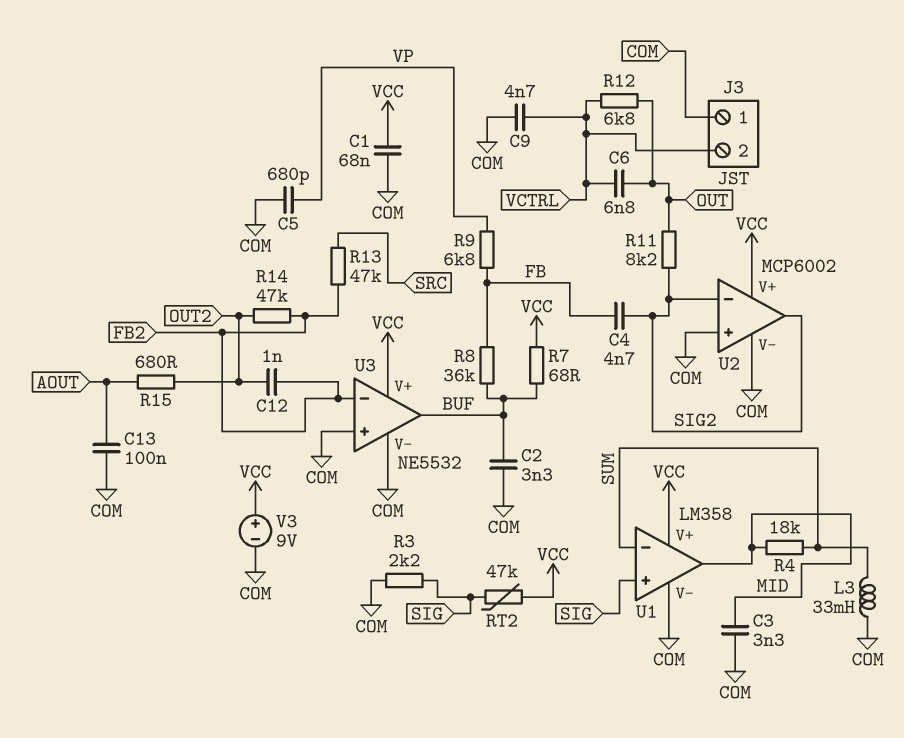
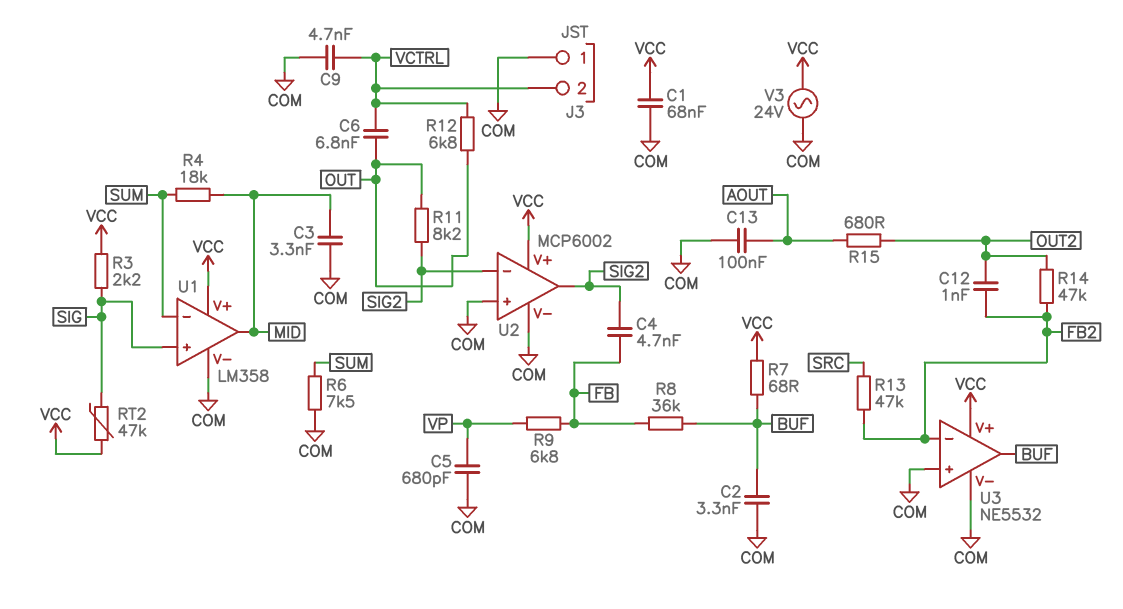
L3: 33mH (COM, SUM) -> none
R3: 2.2k (COM, SIG) -> 2.2k (SIG, VCC)
R6: none -> 7.5k (COM, SUM)
V3: 9V (plus VCC, minus COM) -> AC 24V (COM, VCC)

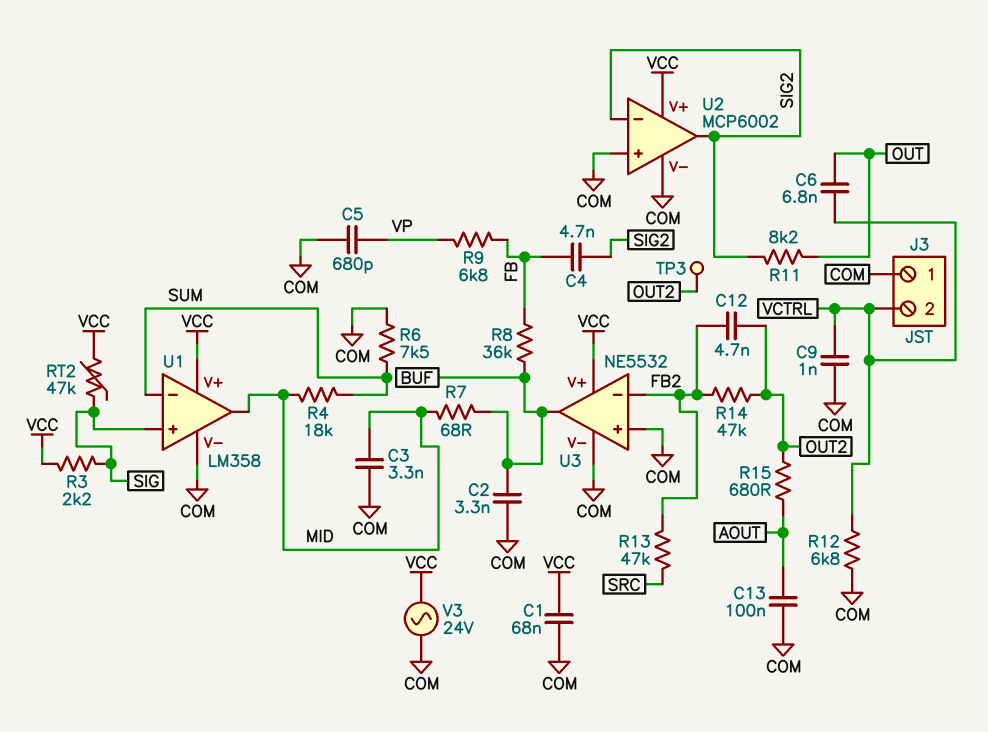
C9: 4.7nF (COM, VCTRL) -> 1nF (COM, VCTRL)
C12: 1nF (FB2, OUT2) -> 4.7nF (FB2, OUT2)
R7: 68 (BUF, VCC) -> 68 (BUF, MID)
R12: 6.8k (OUT, VCTRL) -> 6.8k (COM, VCTRL)
TP3: none -> test point (OUT2)

